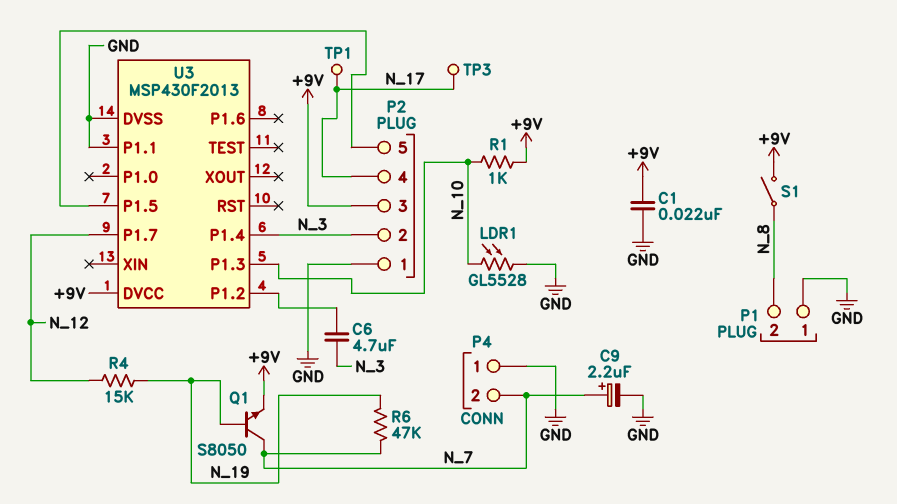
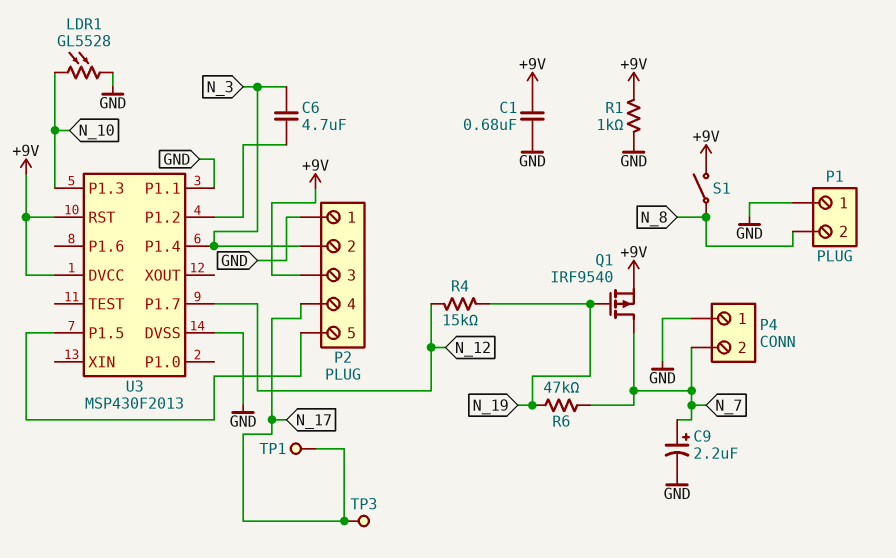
C1: 22nF (+9V, GND) -> 680nF (+9V, GND)
Q1: NPN S8050 (B N_19, C N_7, E +9V) -> PMOS IRF9540 (G N_19, D N_7, S +9V)
R1: 1k (+9V, N_10) -> 1k (+9V, GND)
U3 pin RST: none -> +9V

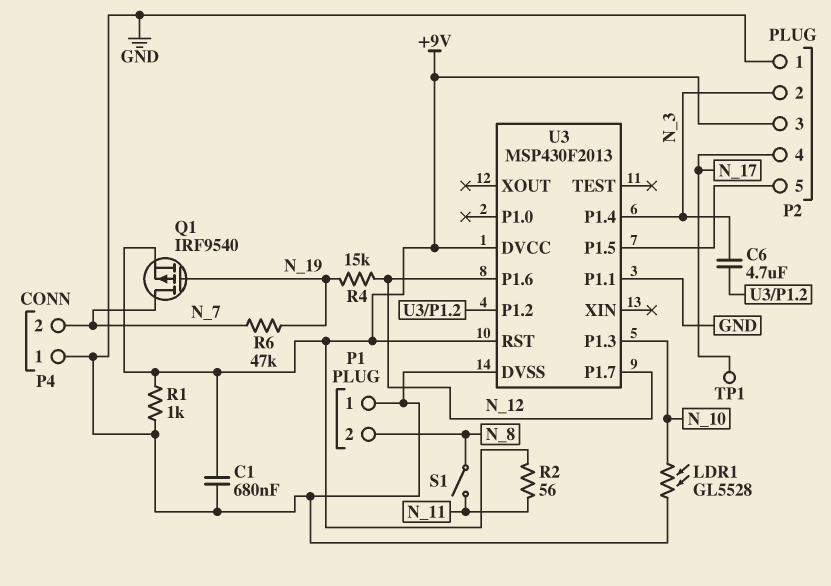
C9: 2.2uF (plus N_7, minus GND) -> none
R2: none -> 56 (+9V, N_11)
S1: switch (+9V, N_8) -> switch (N_8, N_11)
TP3: test point (N_17) -> none
U3 pin P1.6: none -> N_12

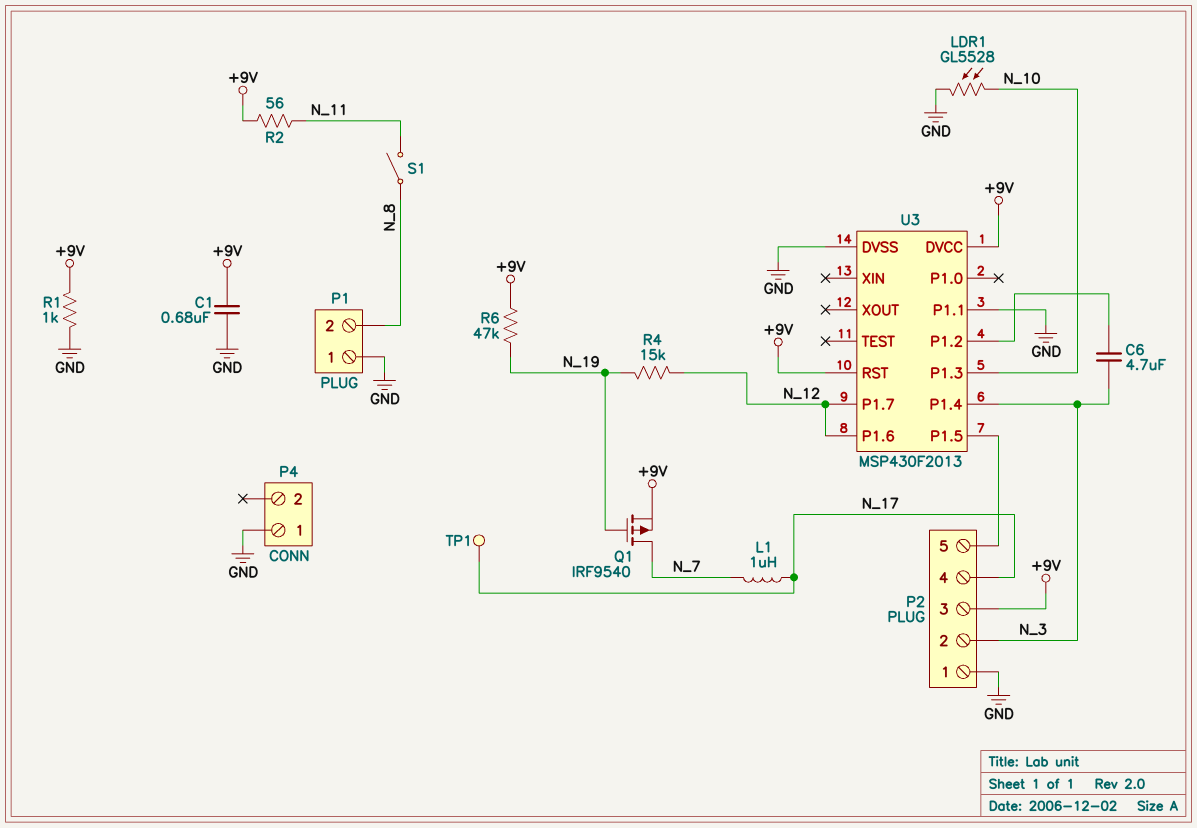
L1: none -> 1uH (N_7, N_17)
P4 pin 2: N_7 -> none
R6: 47k (N_7, N_19) -> 47k (+9V, N_19)

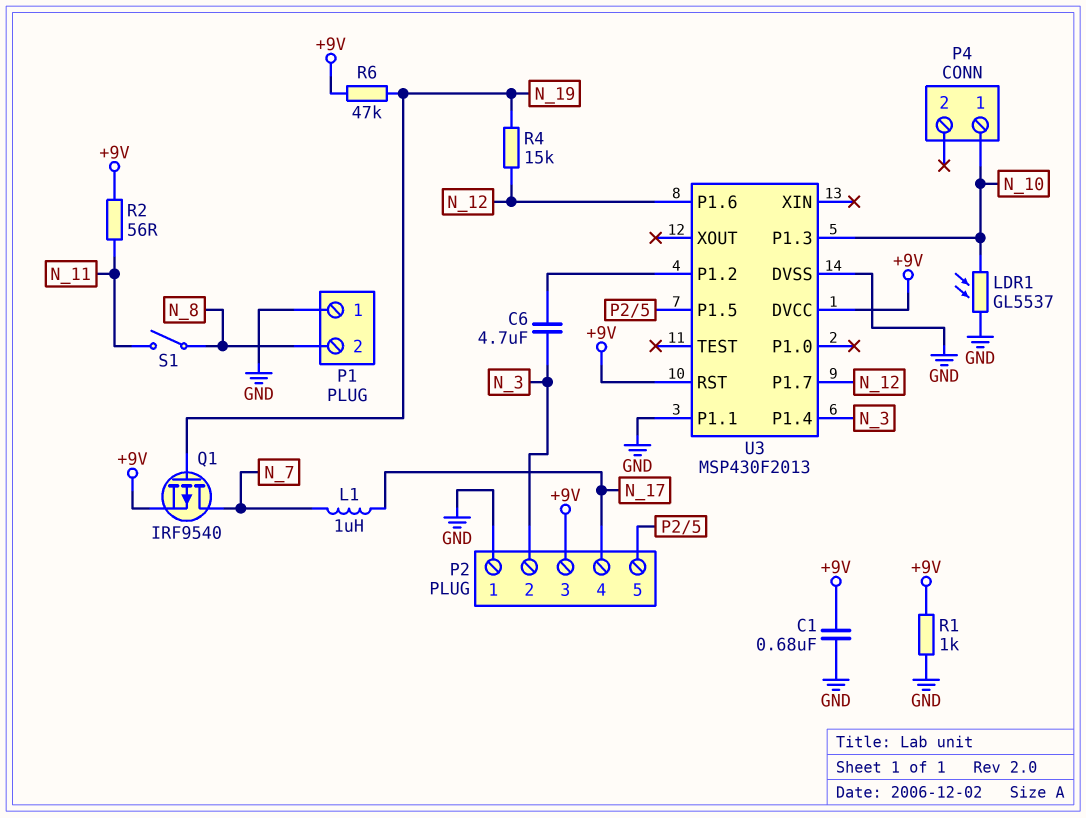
LDR1: GL5528 (GND, N_10) -> GL5537 (GND, N_10)
P4 pin 1: GND -> N_10
TP1: test point (N_17) -> none

